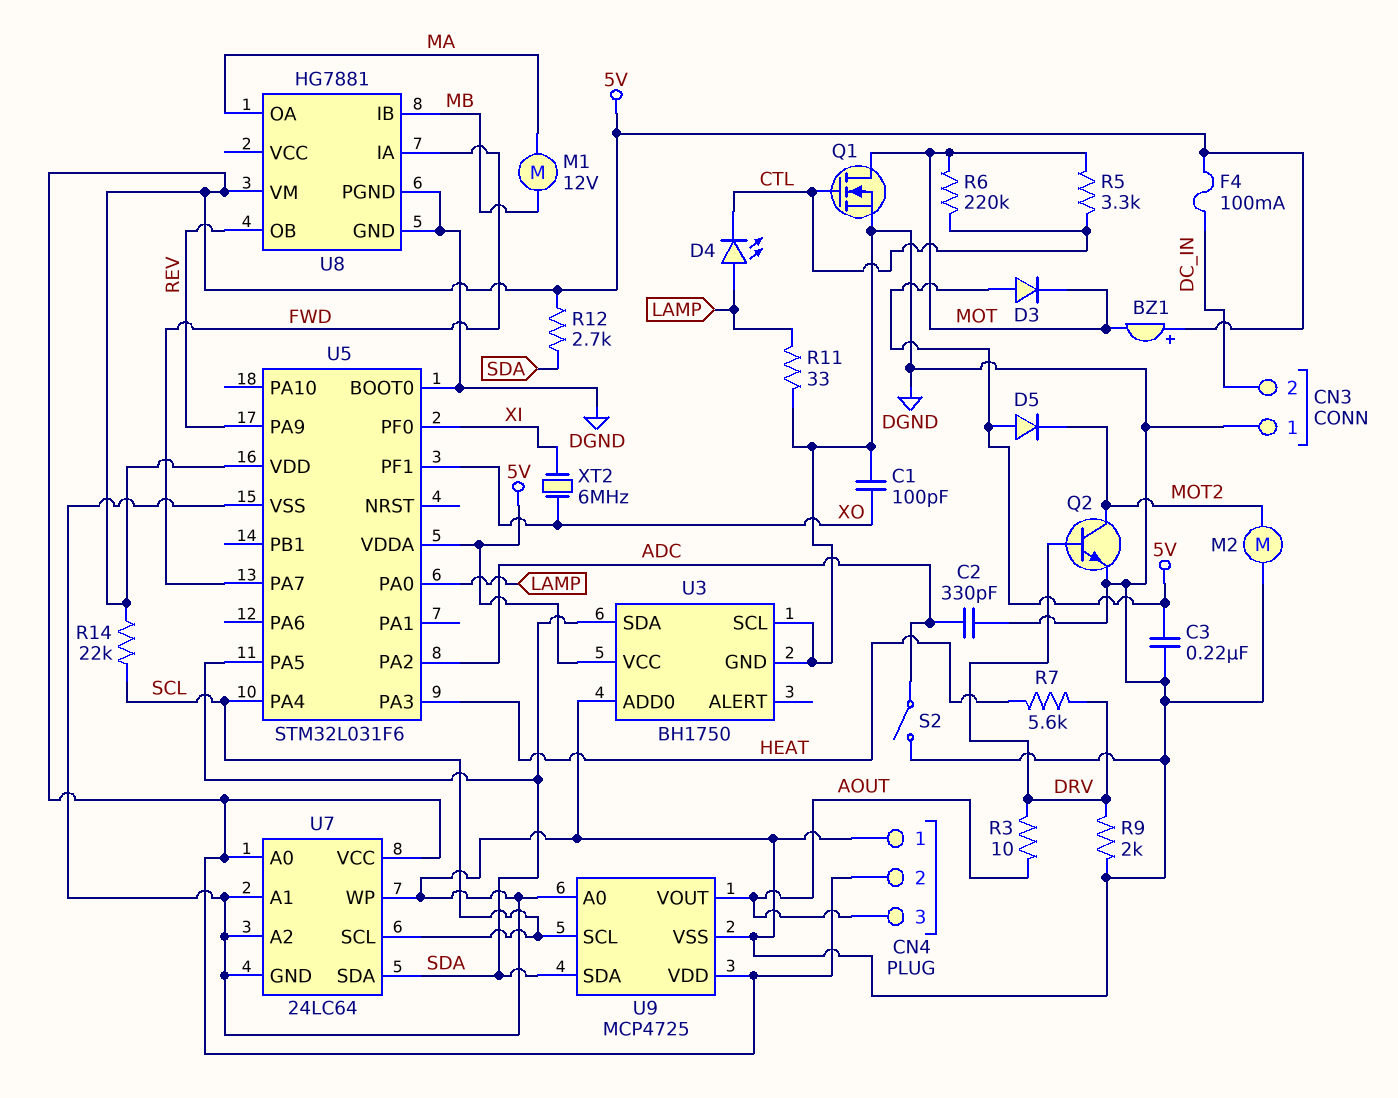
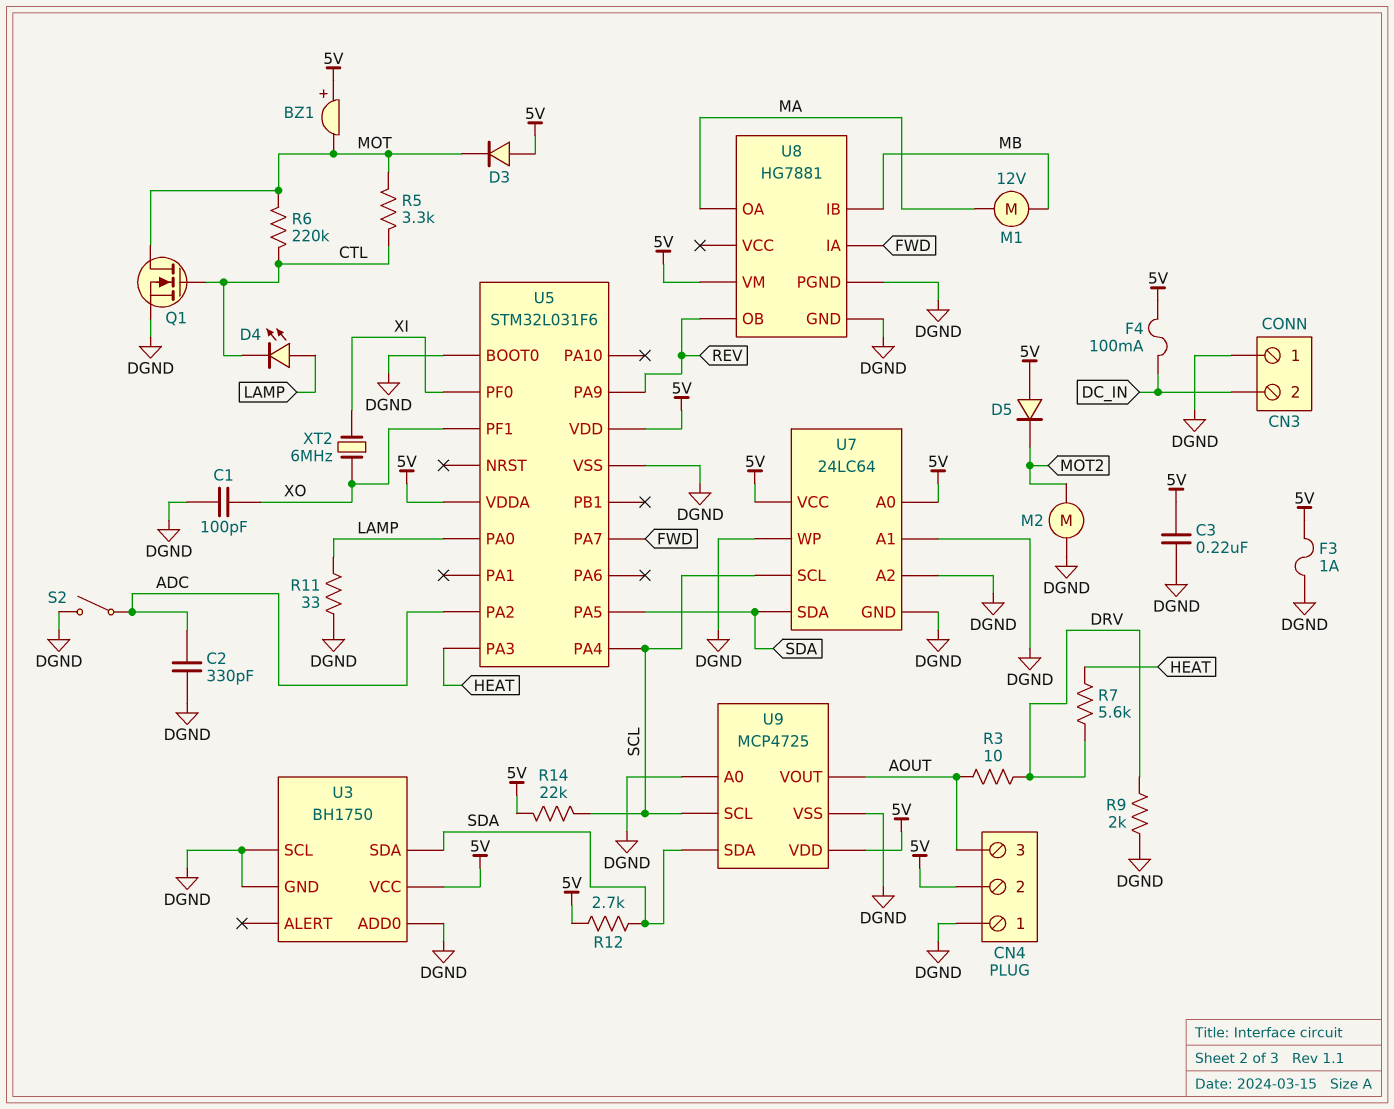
F3: none -> 1A (5V, DGND)
Q2: NPN (B DRV, C MOT2, E DGND) -> none

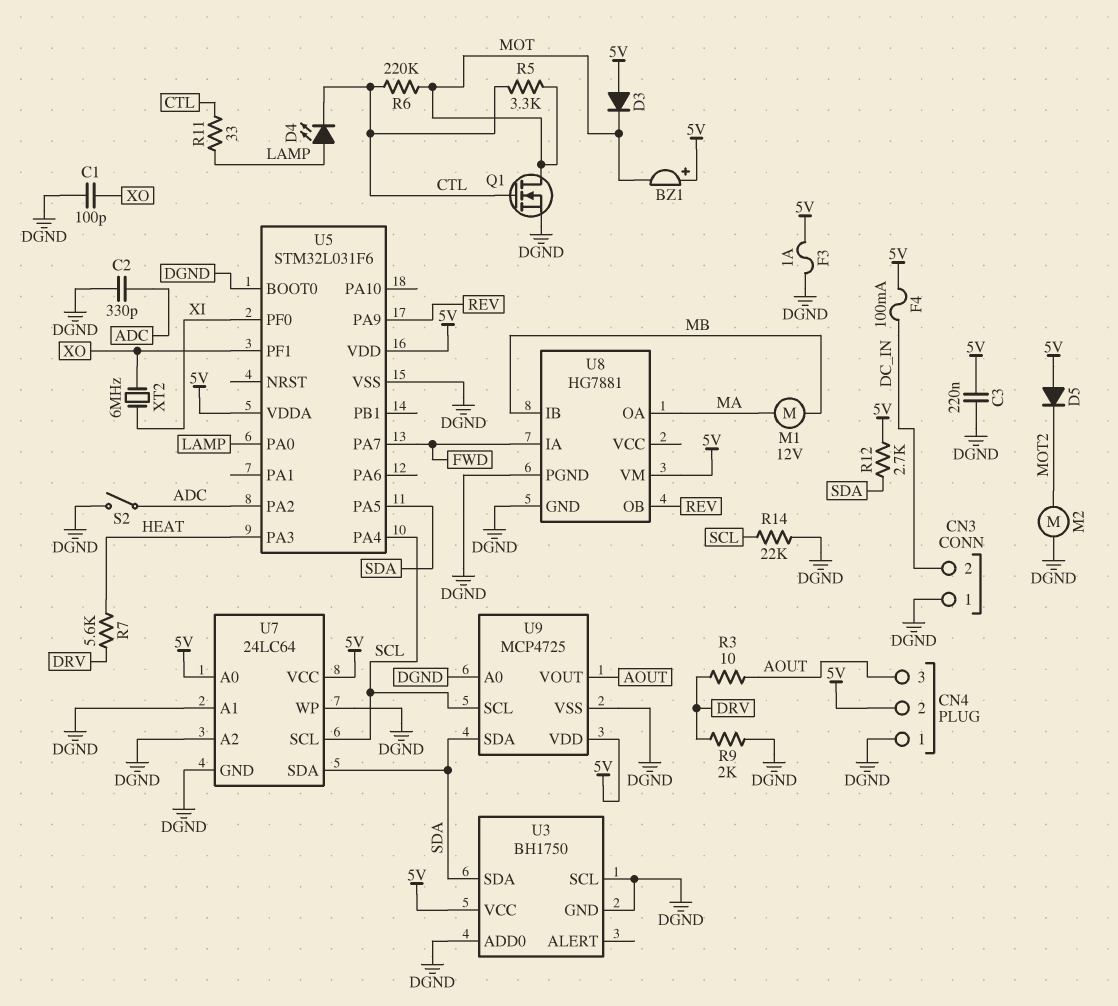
R11: 33 (DGND, LAMP) -> 33 (CTL, LAMP)
R14: 22k (5V, SCL) -> 22k (DGND, SCL)

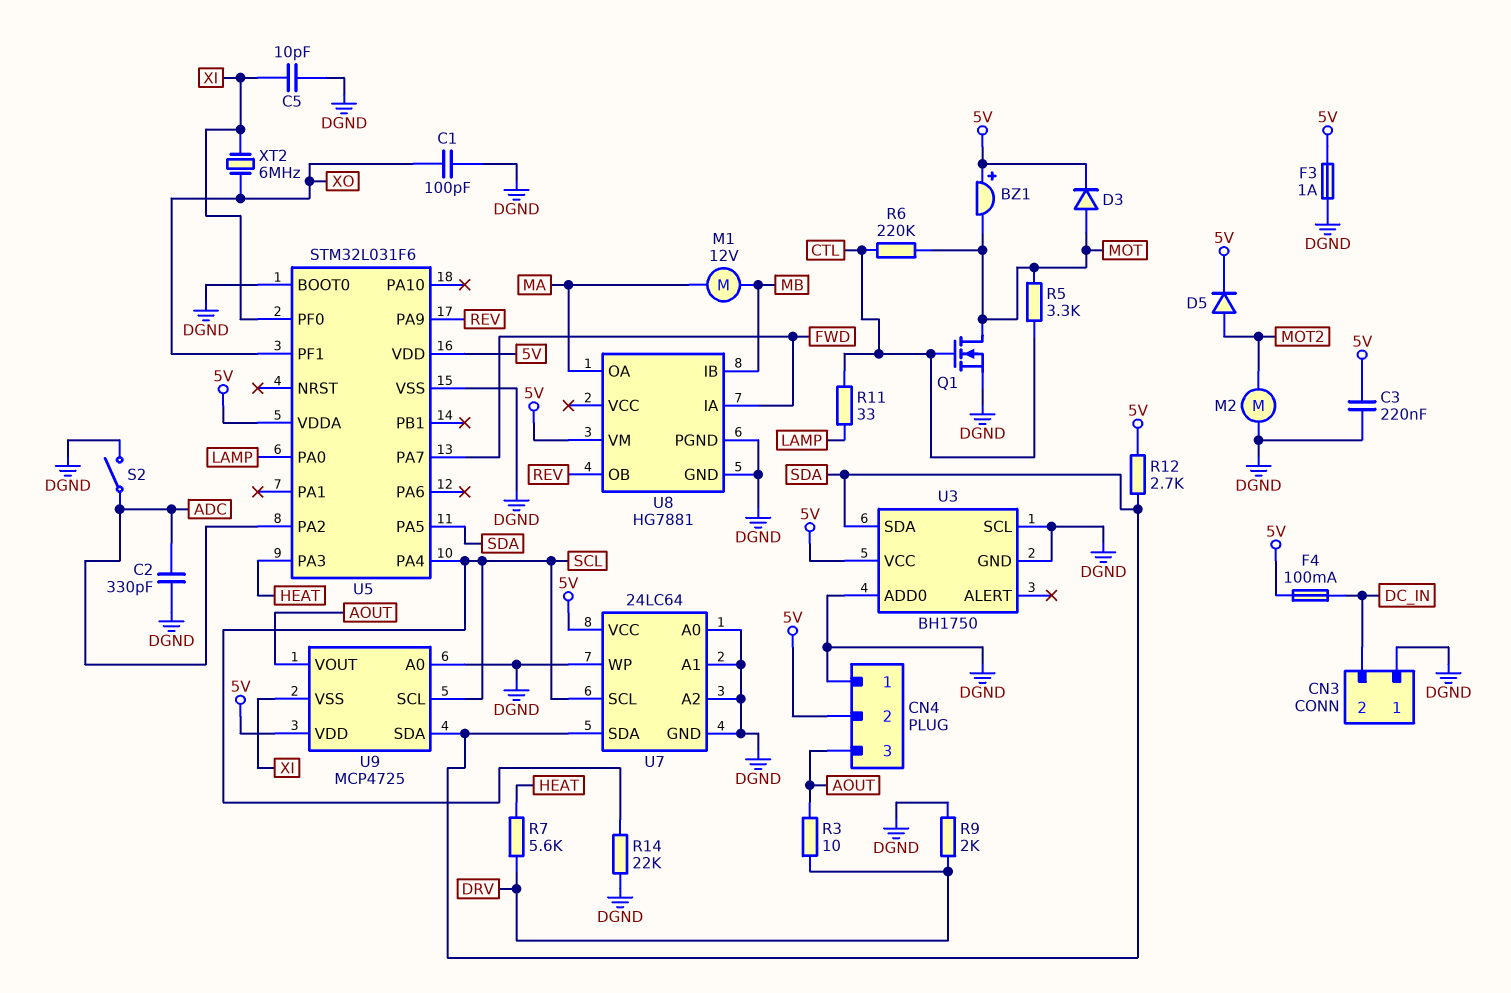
C5: none -> 10pF (DGND, XI)
D3: diode (A 5V, K MOT) -> diode (A MOT, K 5V)
D4: LED (A LAMP, K CTL) -> none
D5: diode (A 5V, K MOT2) -> diode (A MOT2, K 5V)
U7 pin A0: 5V -> DGND
U9 pin VSS: DGND -> XI

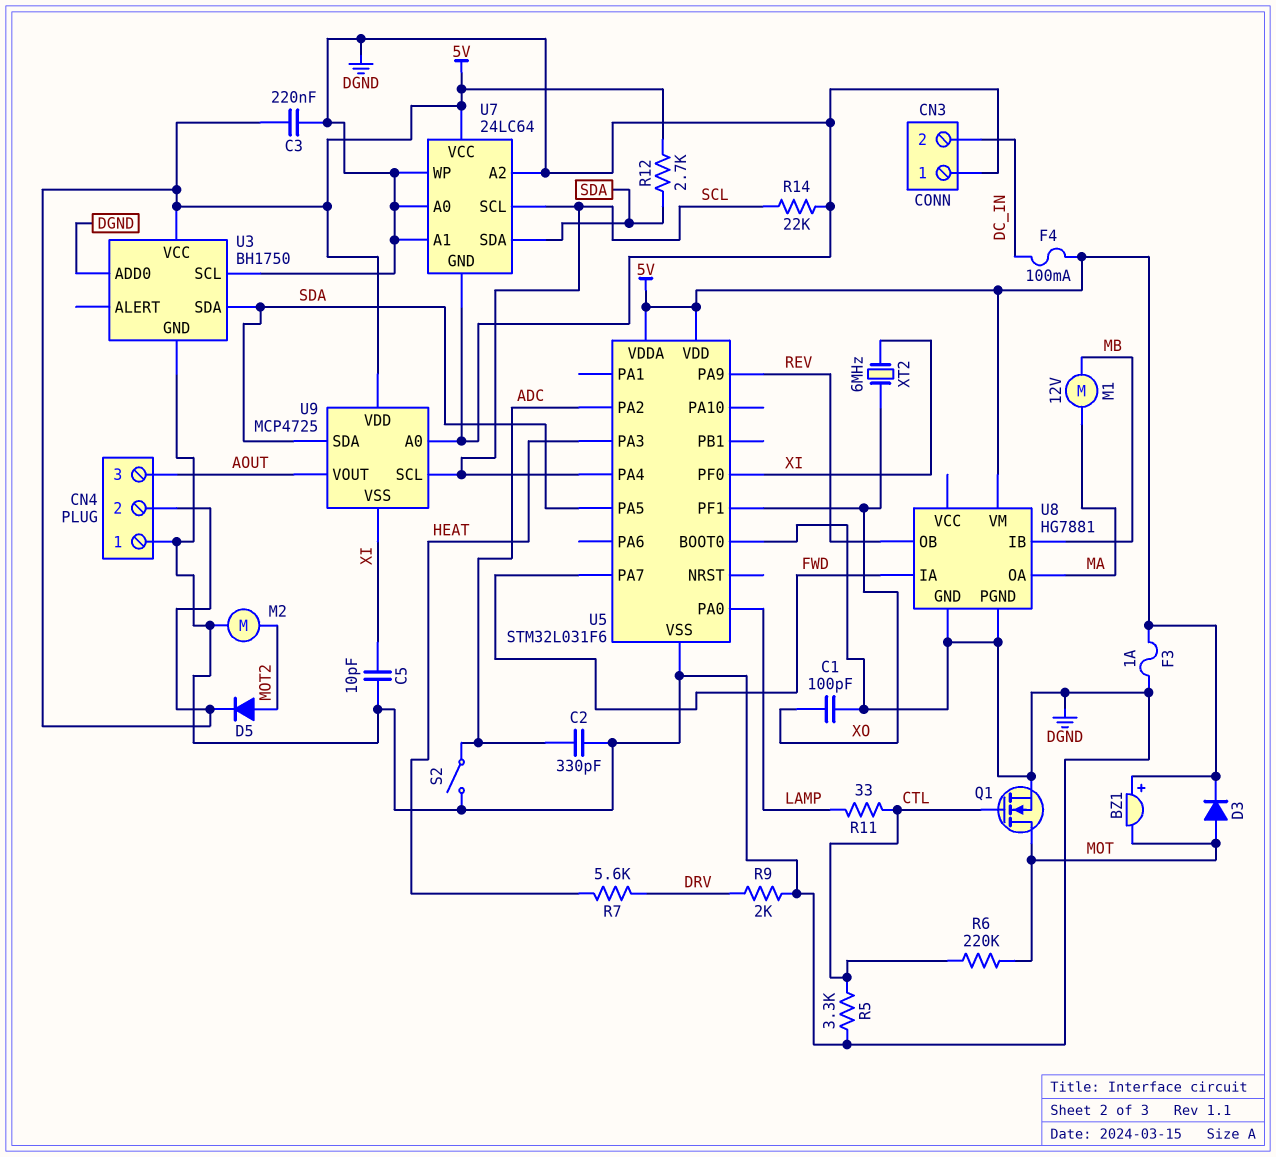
R3: 10 (AOUT, DRV) -> none
R5: 3.3k (CTL, MOT) -> 3.3k (CTL, DGND)

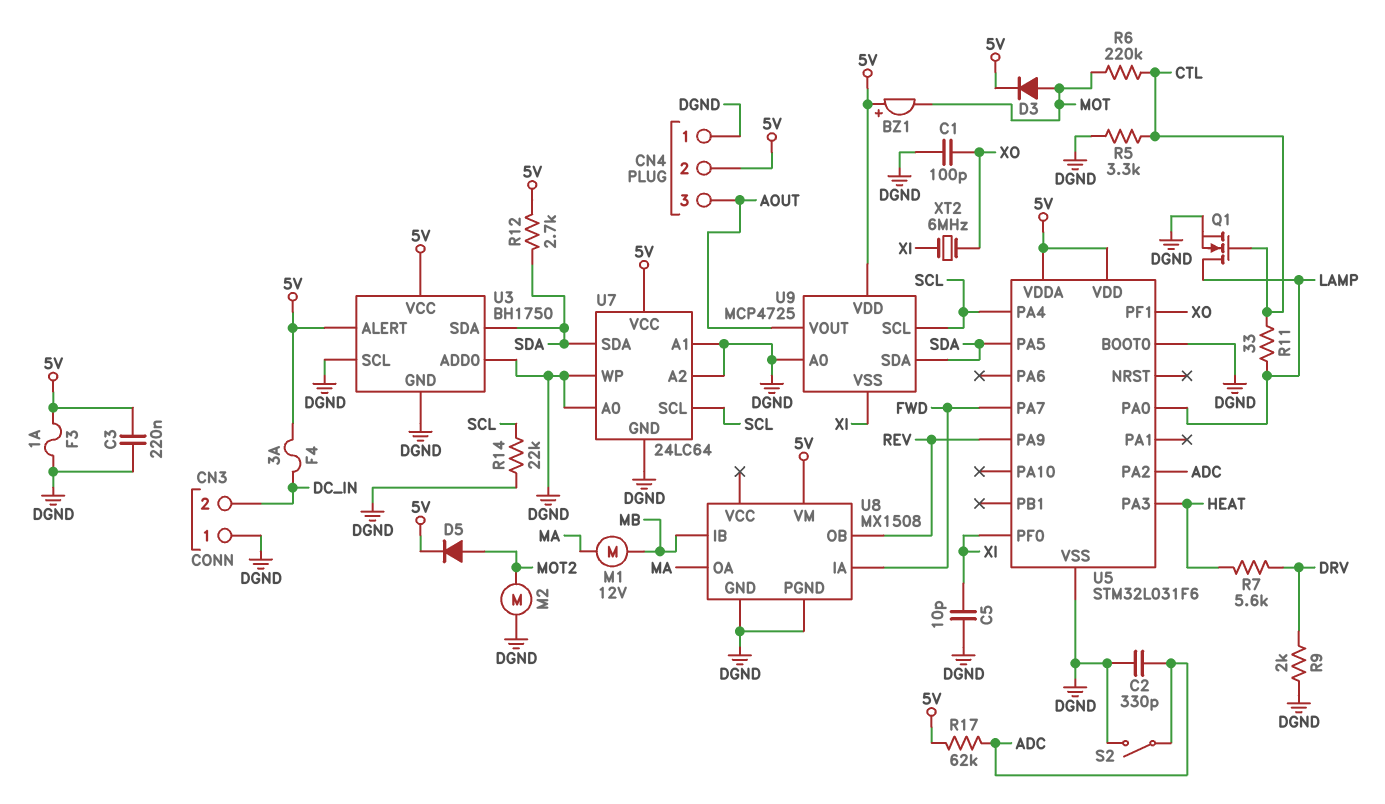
F4: 100mA (5V, DC_IN) -> 3A (5V, DC_IN)
Q1: NMOS (G CTL, D MOT, S DGND) -> NMOS (G CTL, D LAMP, S DGND)
R17: none -> 62k (5V, ADC)
U3 pin ALERT: none -> 5V
U8: HG7881 -> MX1508

